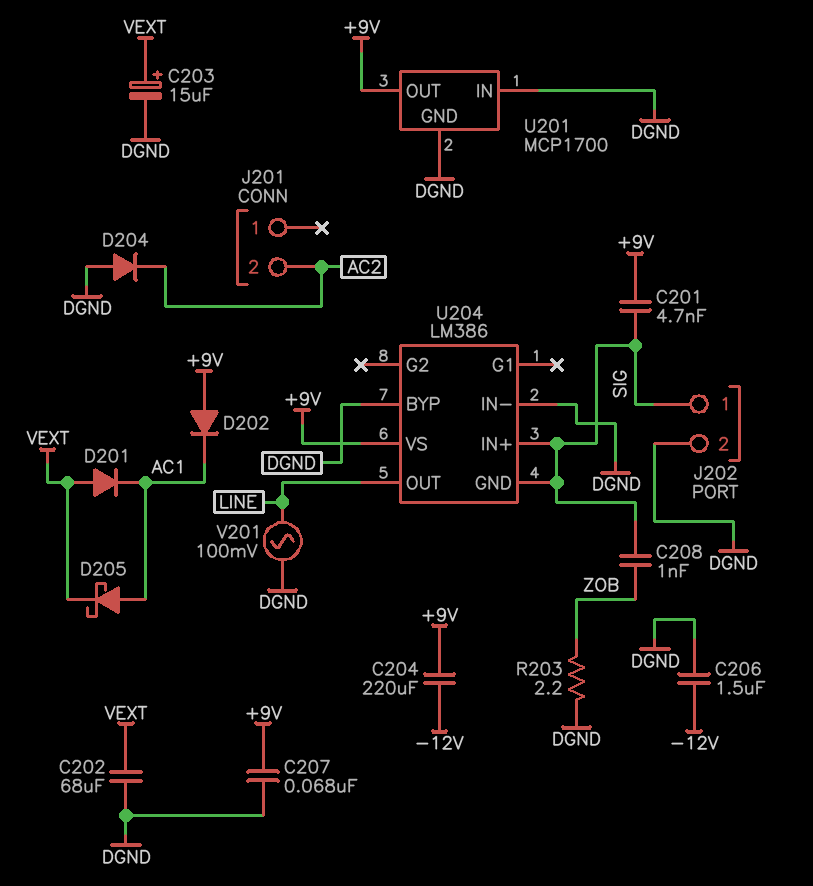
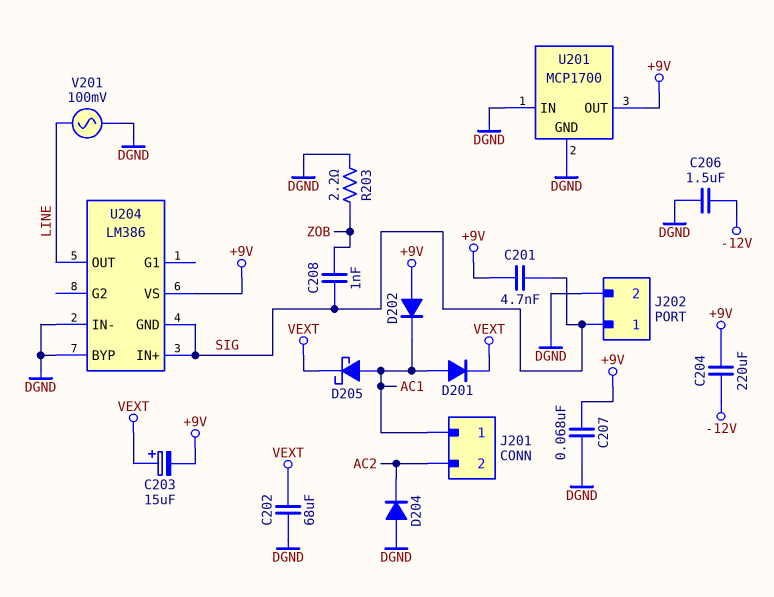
C203: 15uF (plus VEXT, minus DGND) -> 15uF (plus VEXT, minus +9V)
D201: diode (A VEXT, K AC1) -> diode (A AC1, K VEXT)
J201 pin 1: none -> AC1

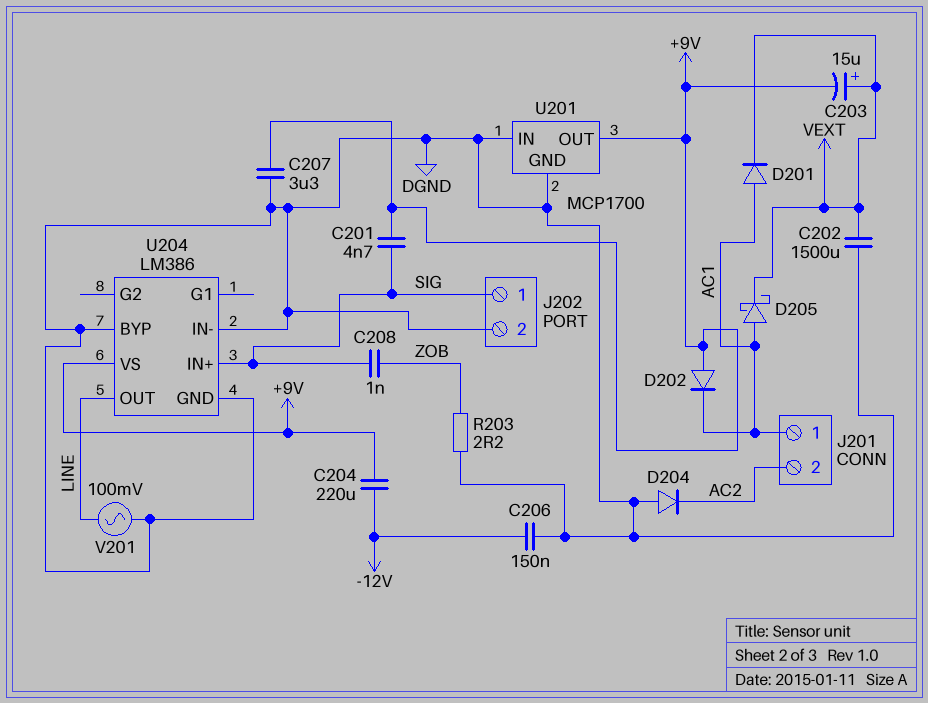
C202: 68uF (DGND, VEXT) -> 1500uF (DGND, VEXT)
C206: 1.5uF (-12V, DGND) -> 150nF (-12V, DGND)
C207: 68nF (+9V, DGND) -> 3.3uF (+9V, DGND)
U204 pin GND: SIG -> DGND

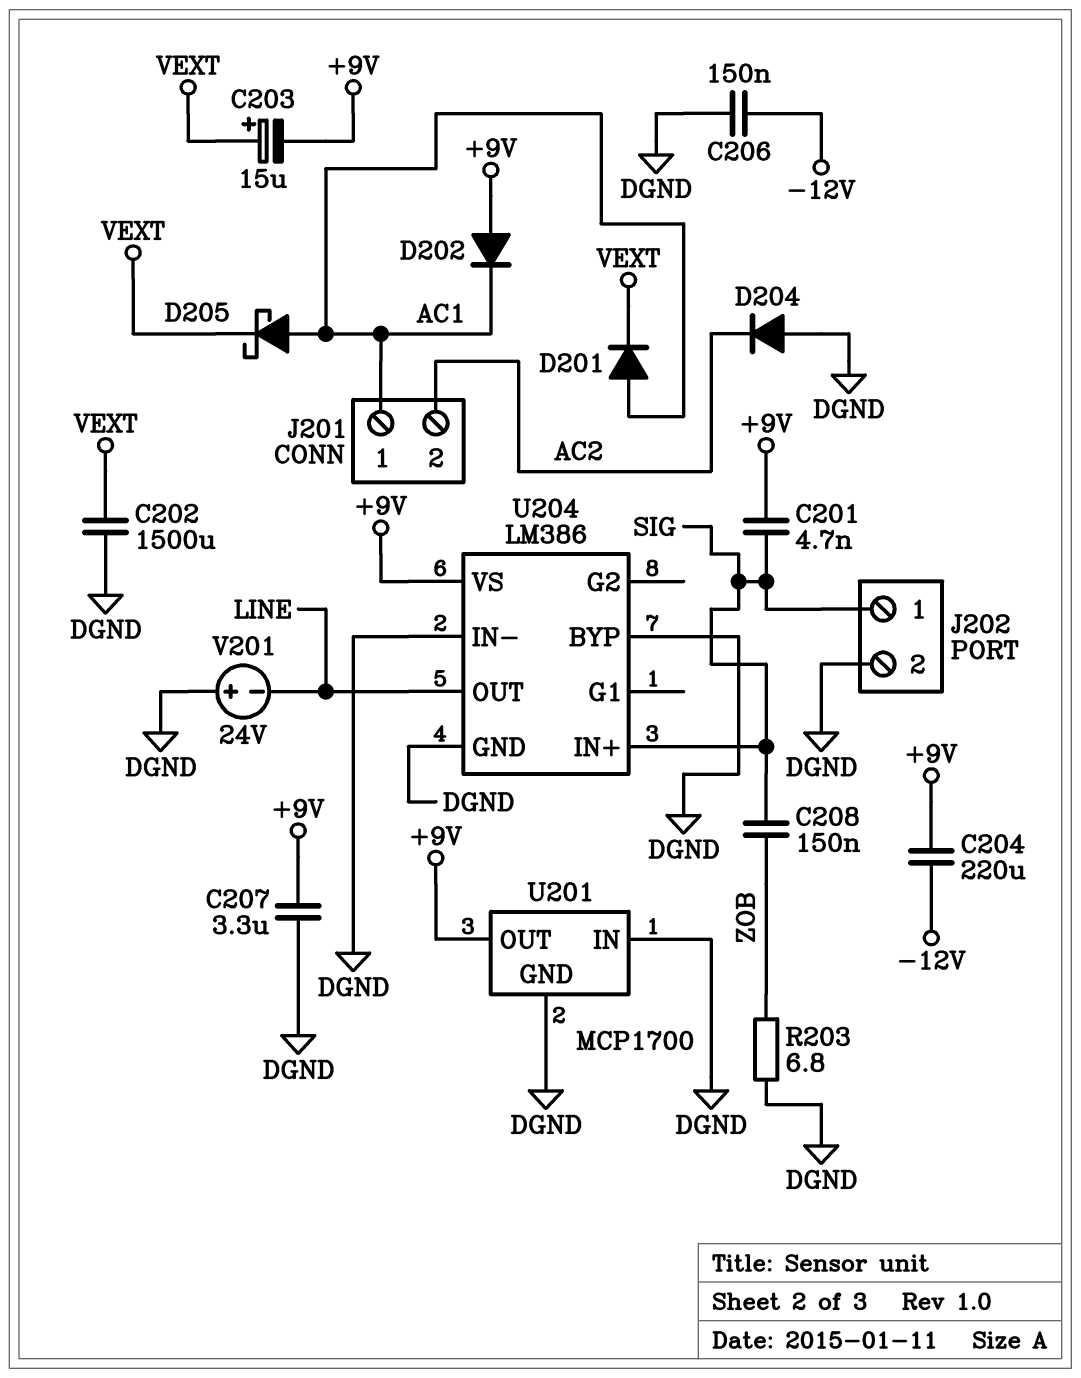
C208: 1nF (SIG, ZOB) -> 150nF (SIG, ZOB)
R203: 2.2 (DGND, ZOB) -> 6.8 (DGND, ZOB)
V201: AC 100mV (DGND, LINE) -> 24V (plus DGND, minus LINE)

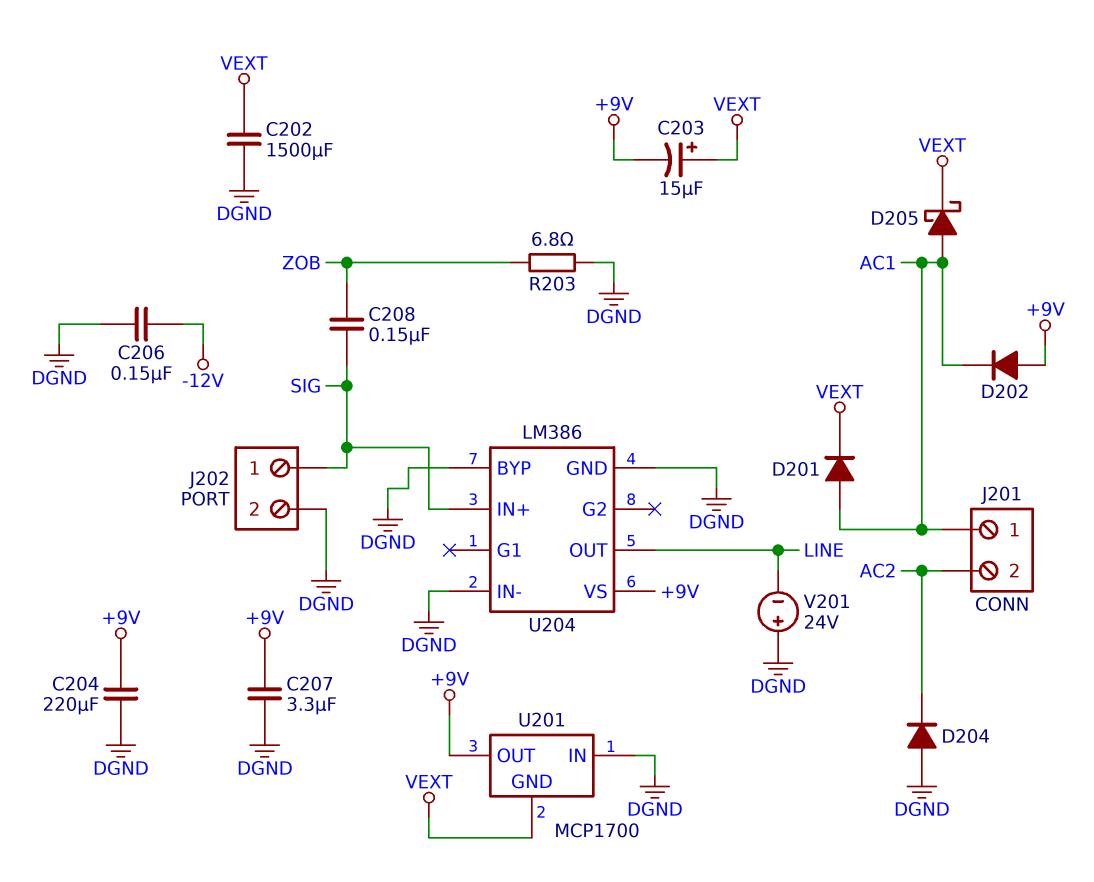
C201: 4.7nF (+9V, SIG) -> none
C204: 220uF (+9V, -12V) -> 220uF (+9V, DGND)
U201 pin GND: DGND -> VEXT

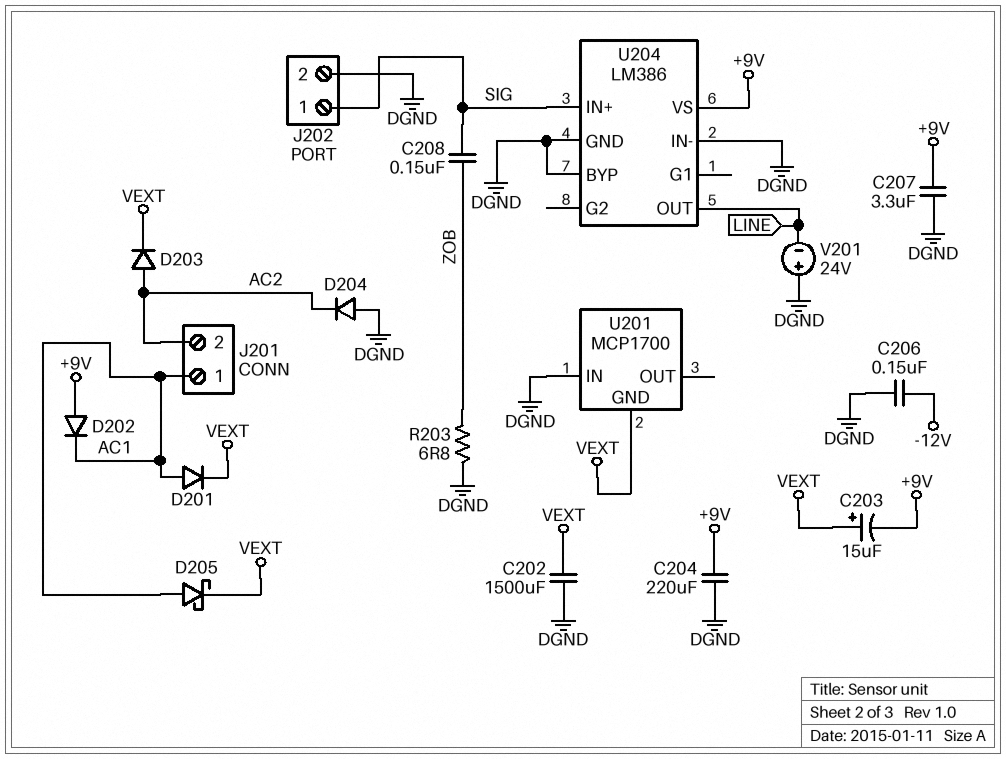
D203: none -> diode (A AC2, K VEXT)
U201 pin OUT: +9V -> none

